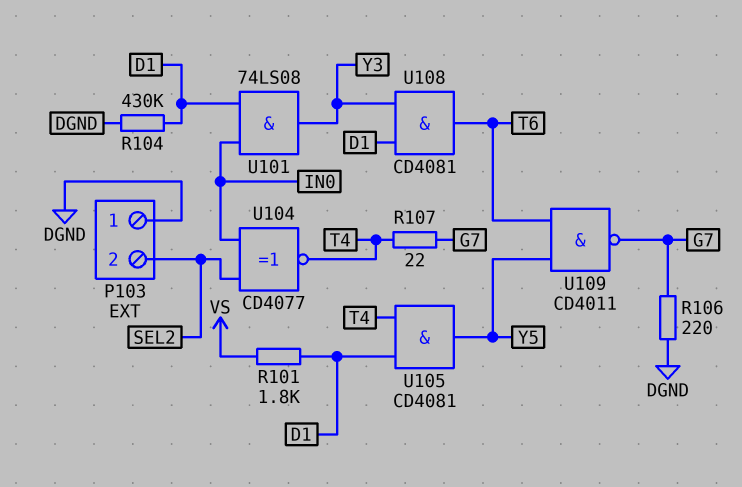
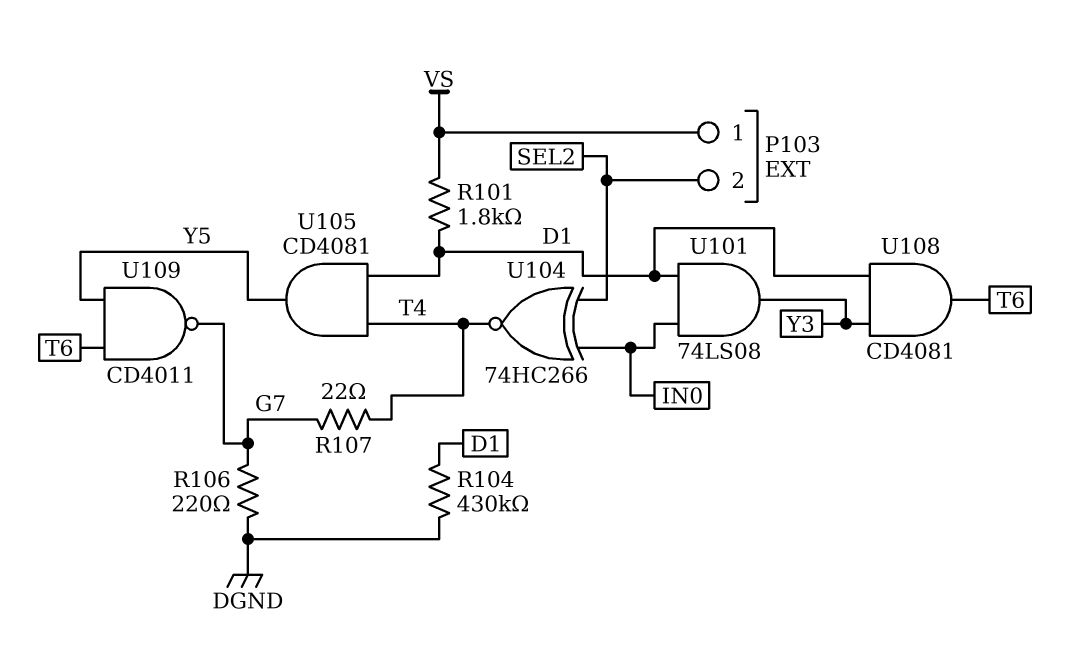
P103 pin 1: DGND -> VS
U104: XNOR CD4077 (in IN0, in SEL2, out T4) -> XNOR 74HC266 (in IN0, in SEL2, out T4)

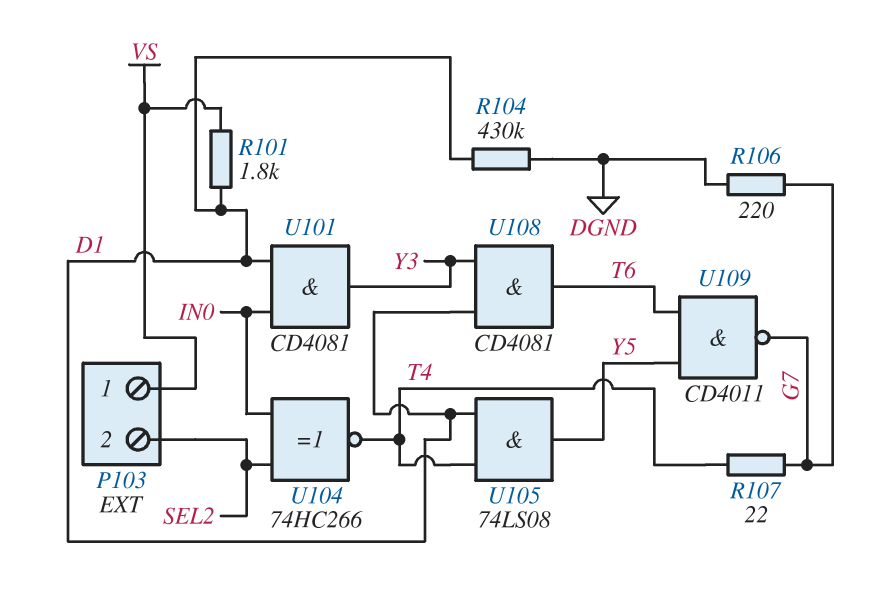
U101: AND 74LS08 (in D1, in IN0, out Y3) -> AND CD4081 (in D1, in IN0, out Y3)
U105: AND CD4081 (in D1, in T4, out Y5) -> AND 74LS08 (in D1, in T4, out Y5)

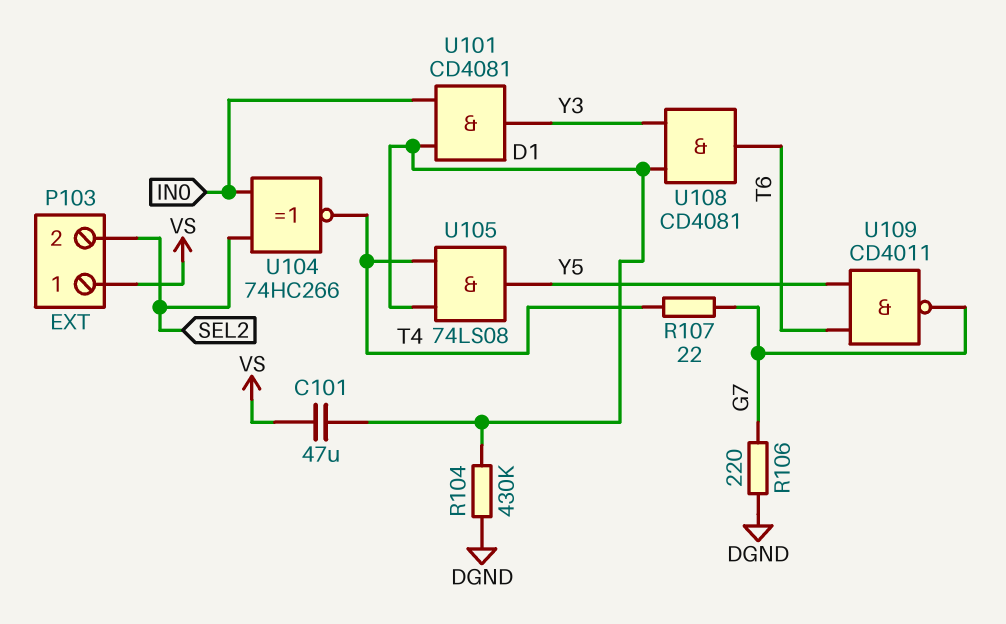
C101: none -> 47uF (D1, VS)
R101: 1.8k (D1, VS) -> none

